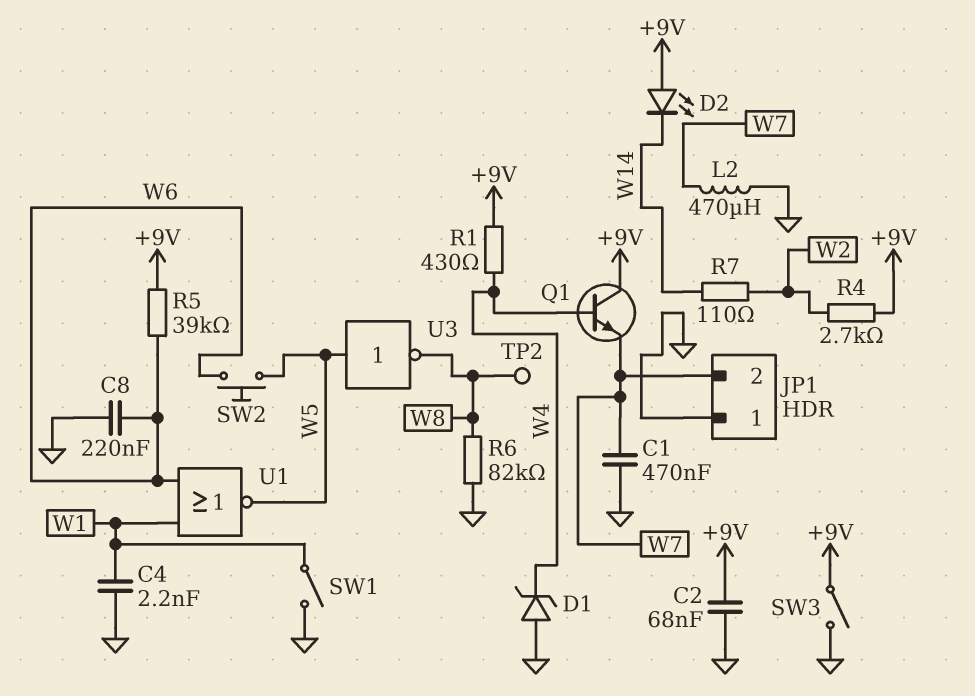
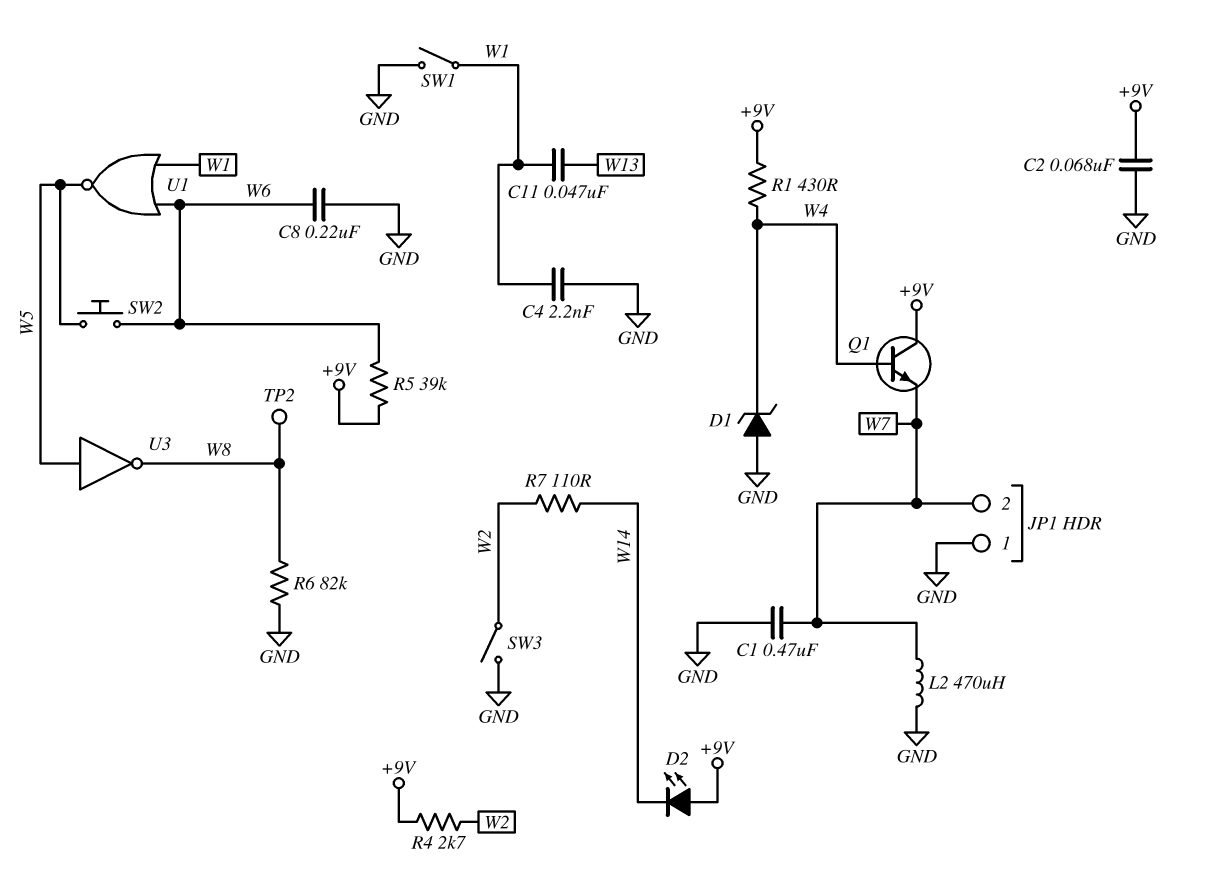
C11: none -> 47nF (W1, W13)
SW3: switch (+9V, GND) -> switch (GND, W2)

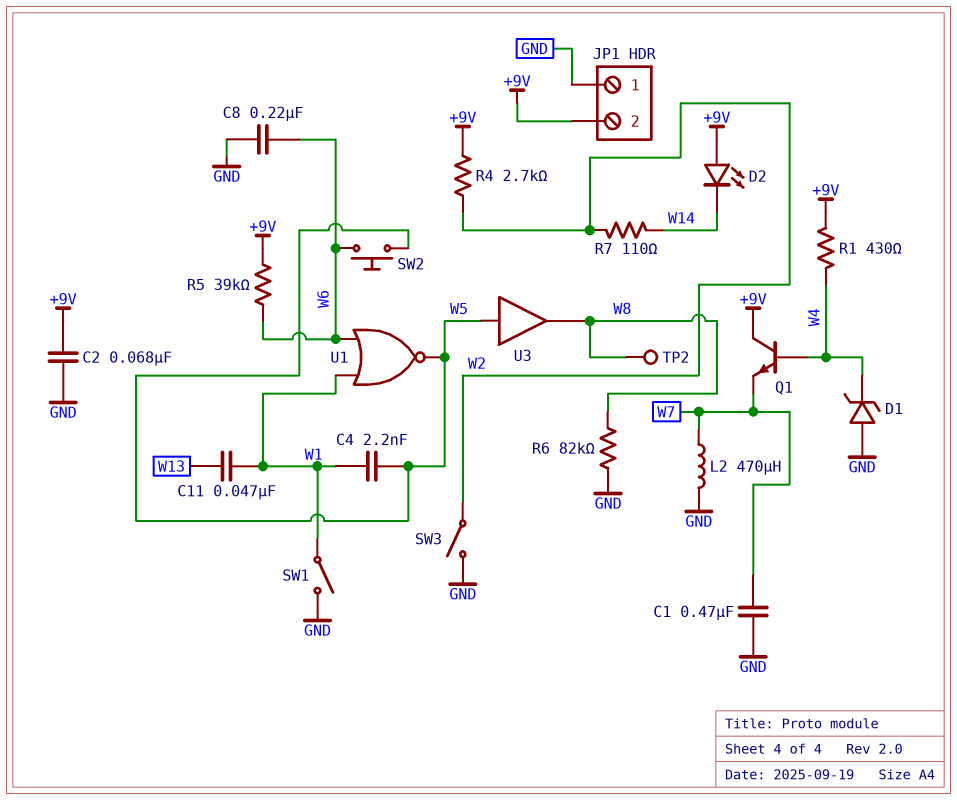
C4: 2.2nF (GND, W1) -> 2.2nF (W1, W5)
JP1 pin 2: W7 -> +9V
U3: NOT (in W5, out W8) -> buffer (in W5, out W8)

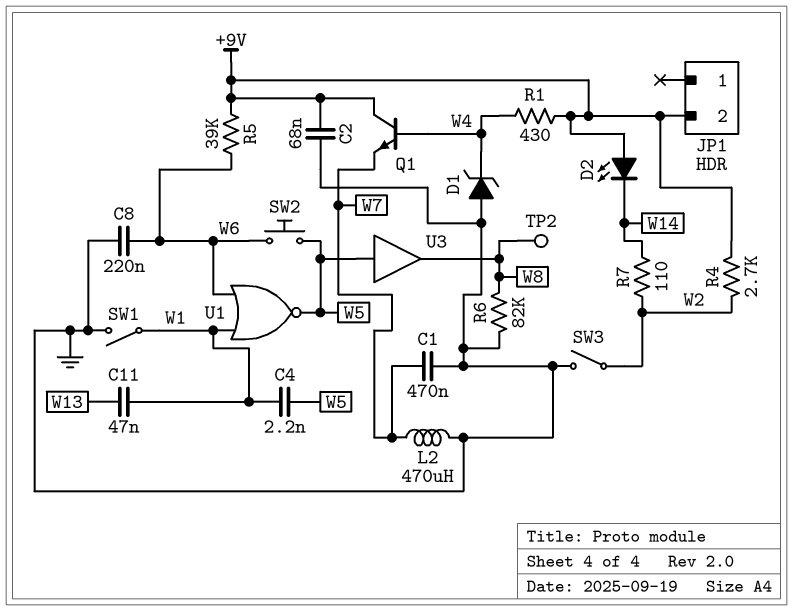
JP1 pin 1: GND -> none

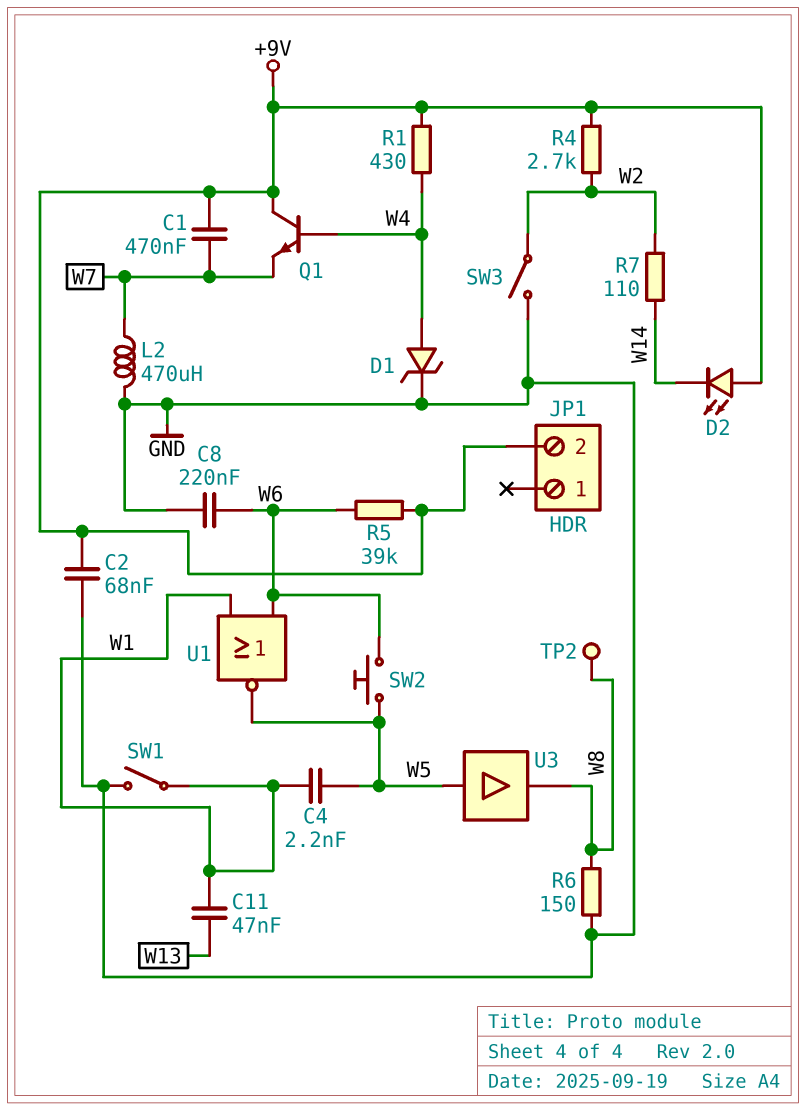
C1: 470nF (GND, W7) -> 470nF (+9V, W7)
D1: zener (A GND, K W4) -> zener (A W4, K GND)
R6: 82k (GND, W8) -> 150 (GND, W8)

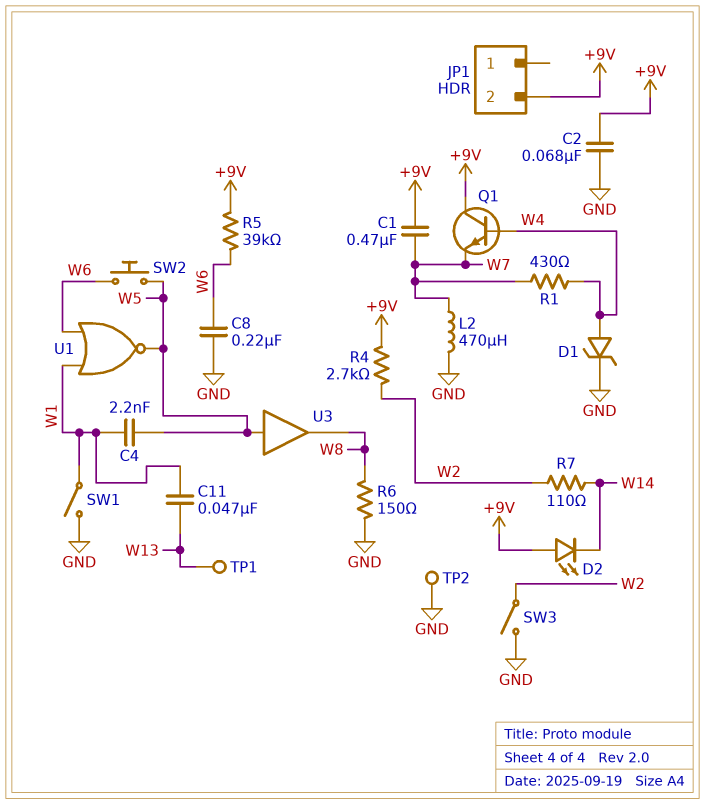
R1: 430 (+9V, W4) -> 430 (W4, W7)
TP1: none -> test point (W13)
TP2: test point (W8) -> test point (GND)

